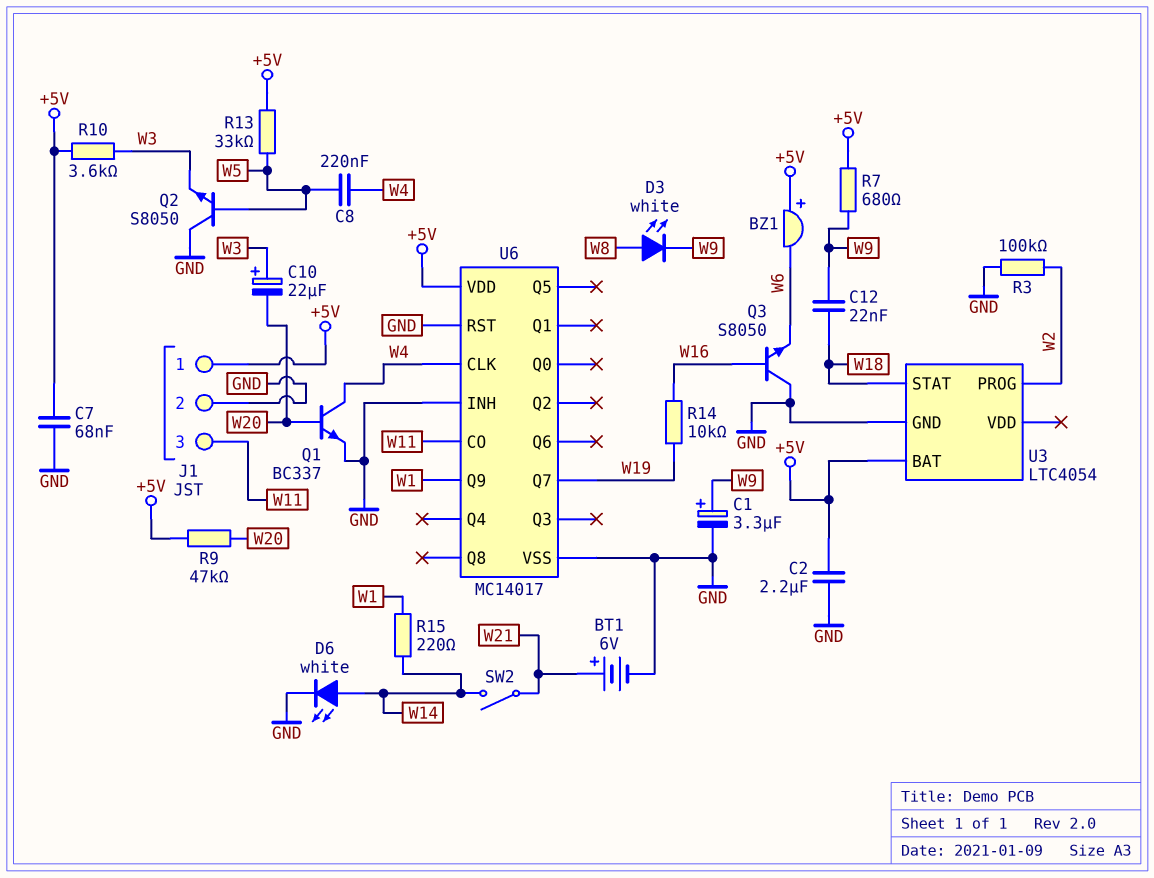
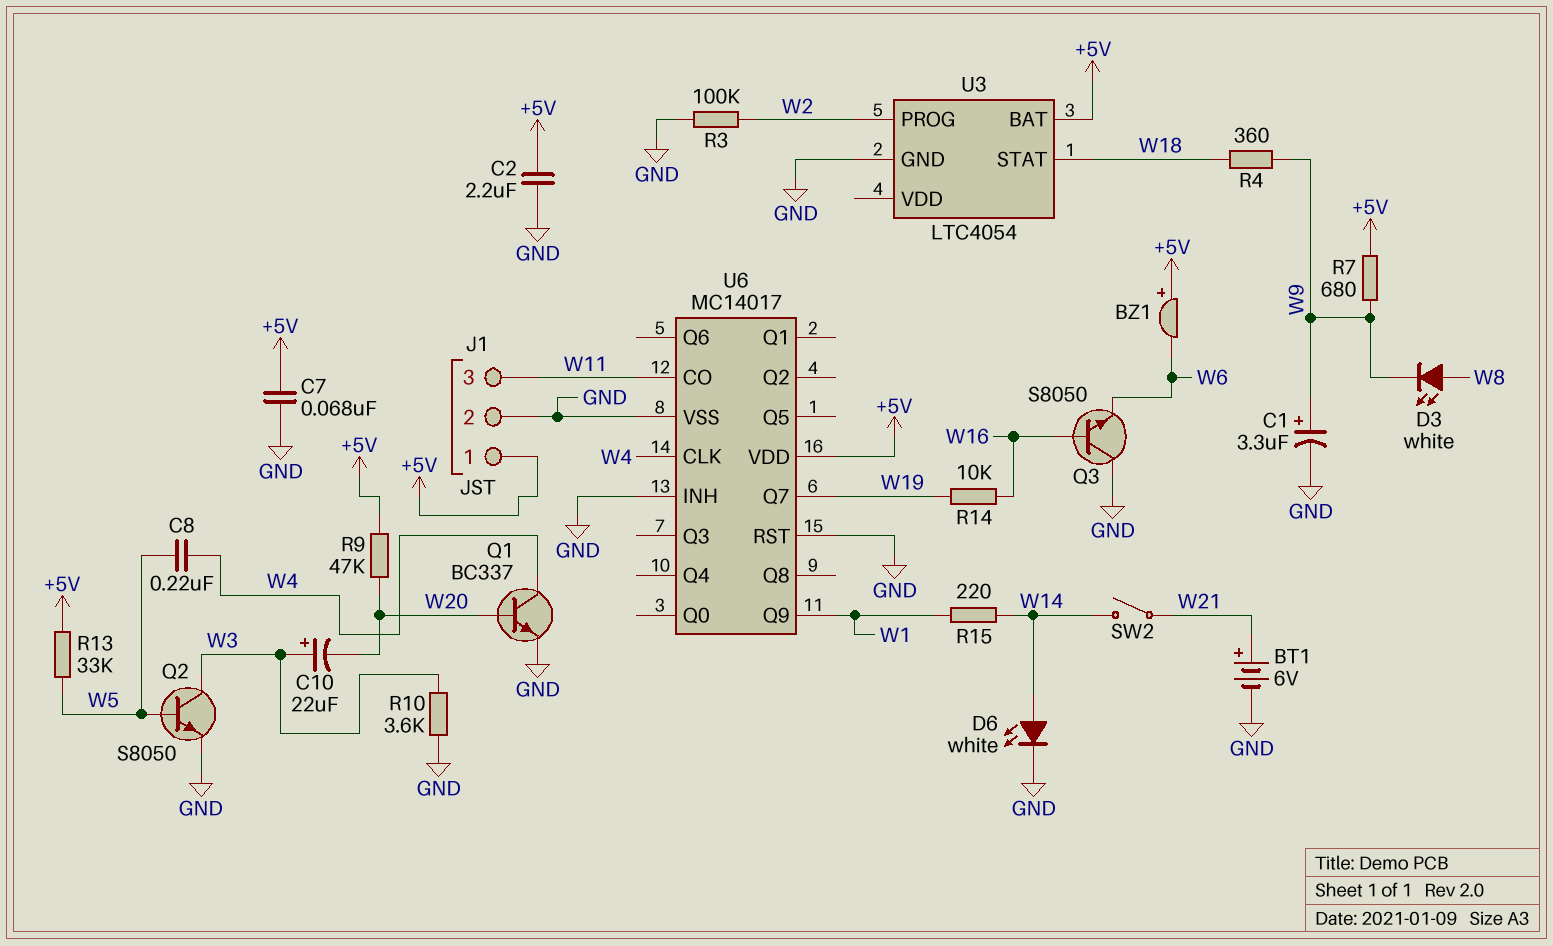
C12: 22nF (W9, W18) -> none
Q2: NPN S8050 (B W5, C GND, E W3) -> NPN S8050 (B W5, C W3, E GND)
R4: none -> 360 (W9, W18)
R10: 3.6k (+5V, W3) -> 3.6k (GND, W3)

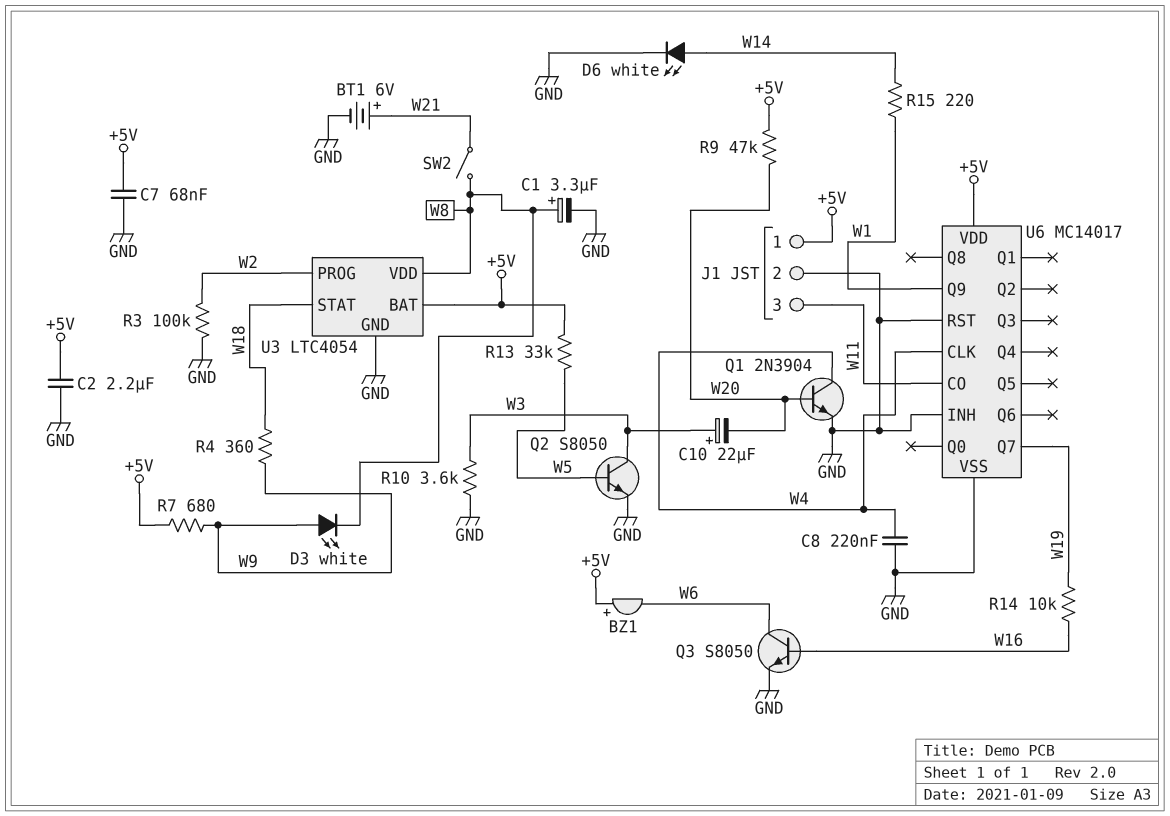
C1: 3.3uF (plus W9, minus GND) -> 3.3uF (plus W8, minus GND)
C8: 220nF (W4, W5) -> 220nF (GND, W4)
D3: LED white (A W8, K W9) -> LED white (A W9, K W8)
Q1: NPN BC337 (B W20, C W4, E GND) -> NPN 2N3904 (B W20, C W4, E GND)
Q3: NPN S8050 (B W16, C GND, E W6) -> NPN S8050 (B W16, C W6, E GND)
SW2: switch (W14, W21) -> switch (W8, W21)
U3 pin VDD: none -> W8

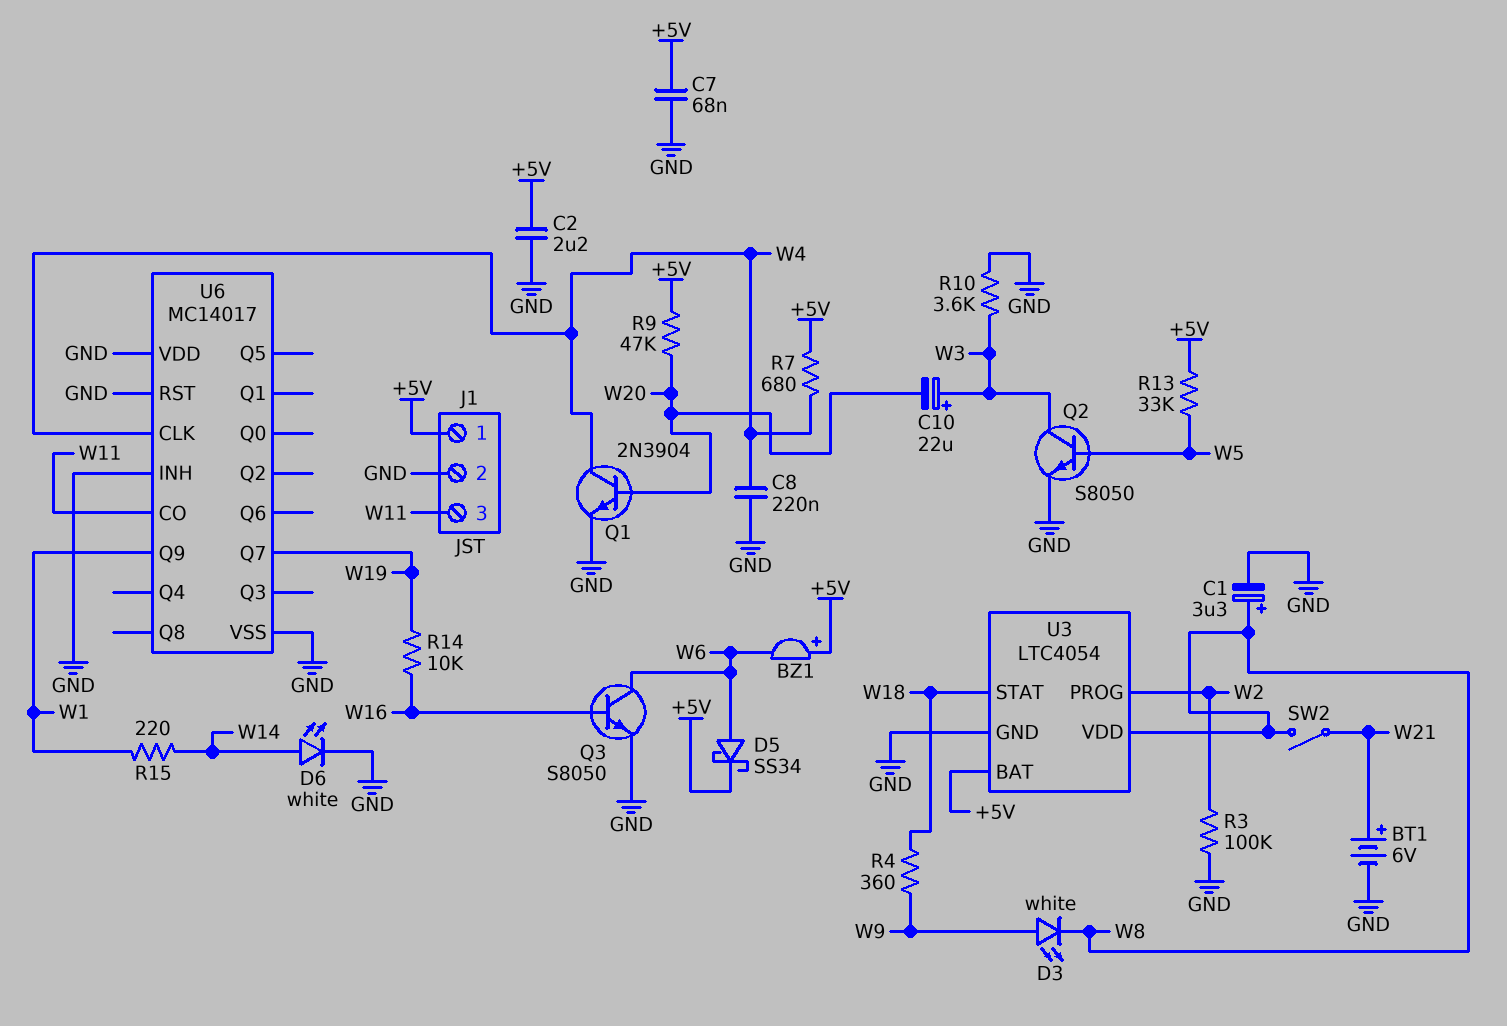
D5: none -> schottky SS34 (A W6, K +5V)
R7: 680 (+5V, W9) -> 680 (+5V, W4)
U6 pin VDD: +5V -> GND

